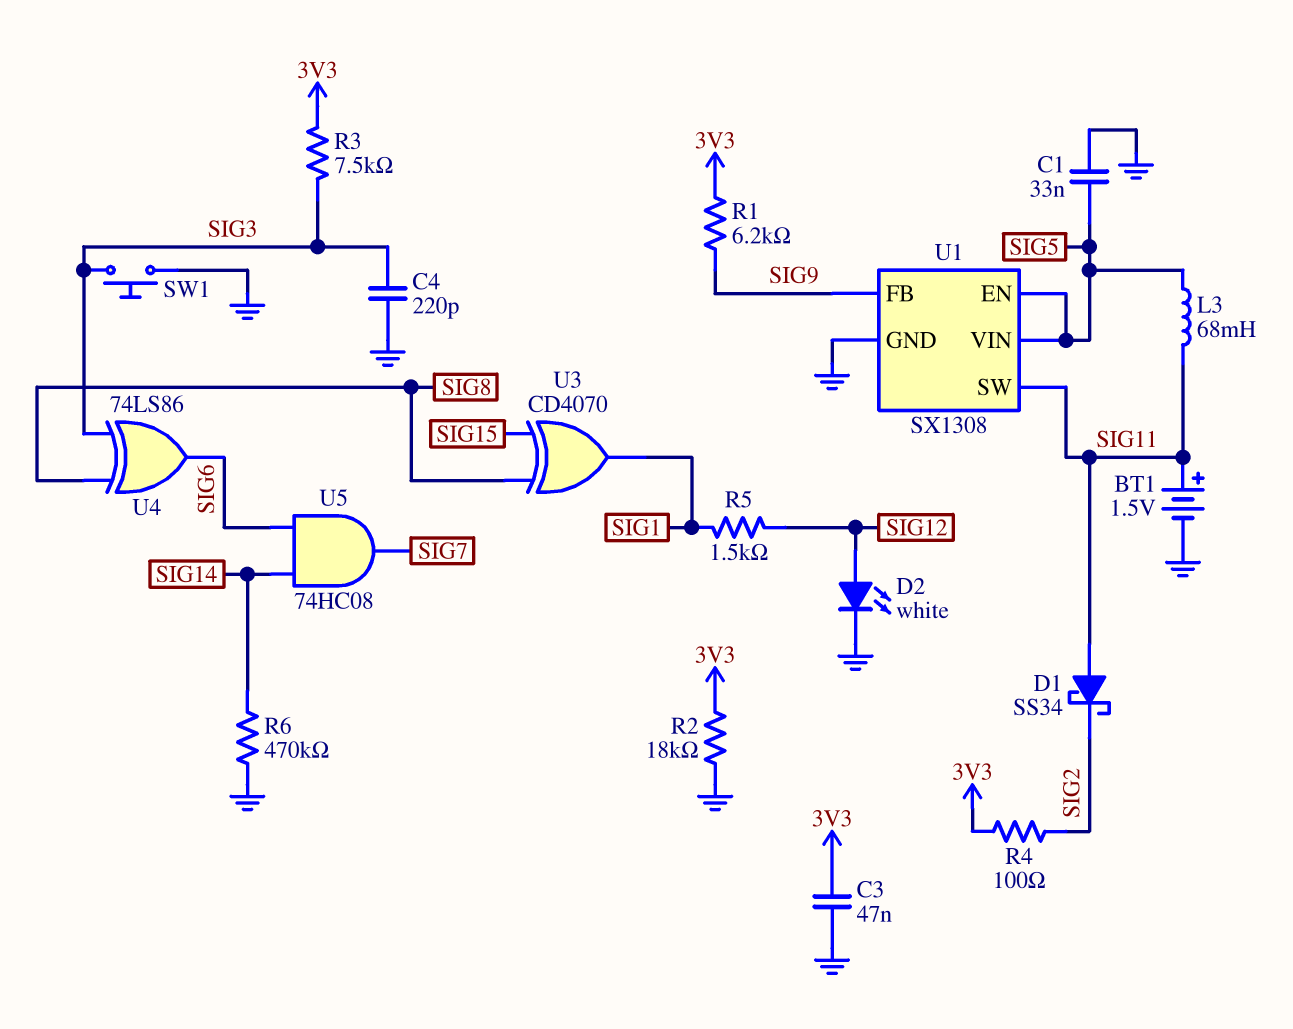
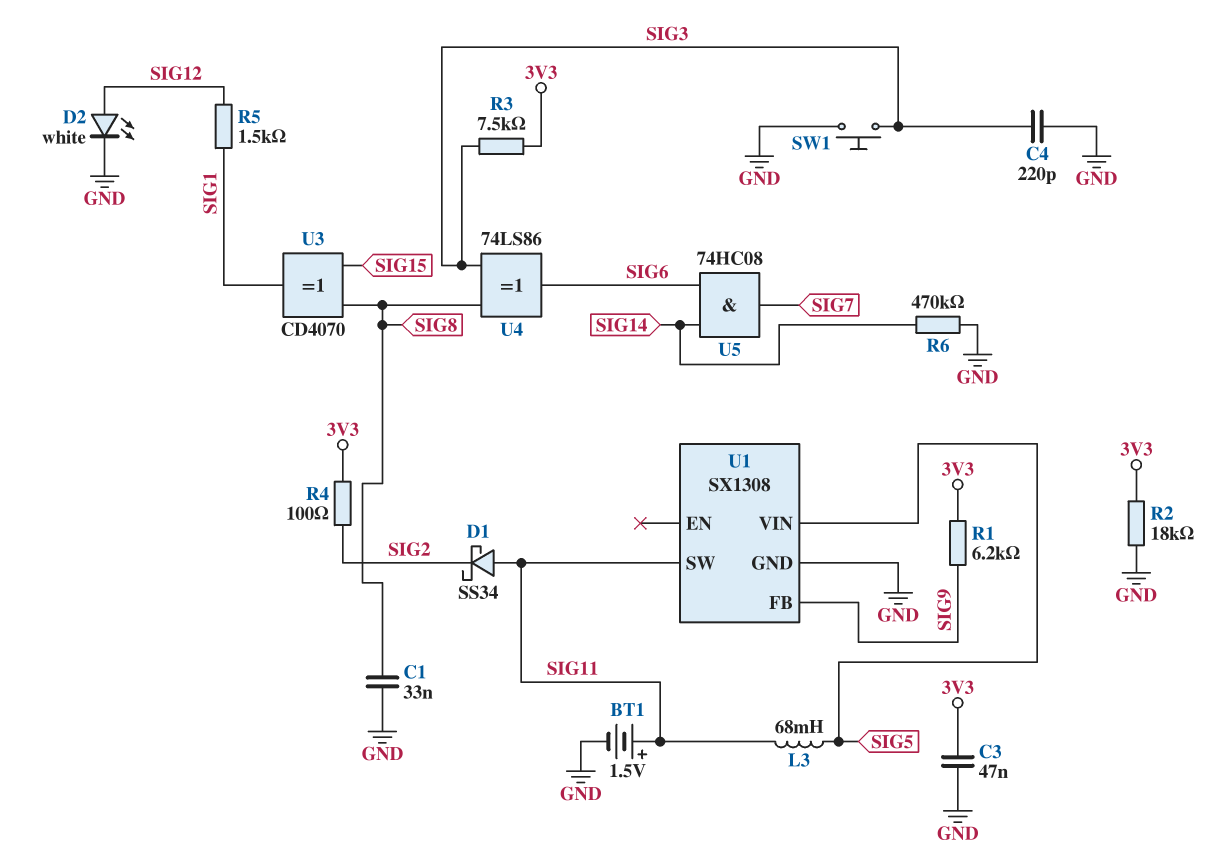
C1: 33nF (GND, SIG5) -> 33nF (GND, SIG8)
U1 pin EN: SIG5 -> none

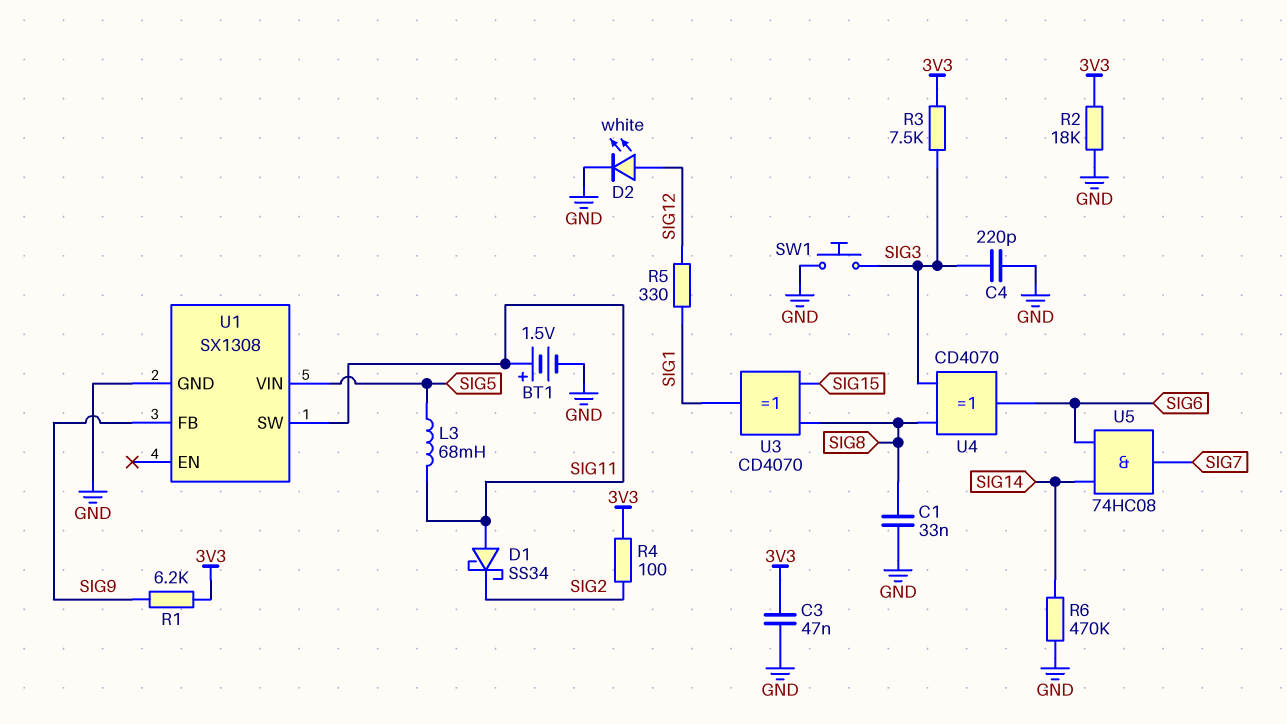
R5: 1.5k (SIG1, SIG12) -> 330 (SIG1, SIG12)
U4: XOR 74LS86 (in SIG3, in SIG8, out SIG6) -> XOR CD4070 (in SIG3, in SIG8, out SIG6)

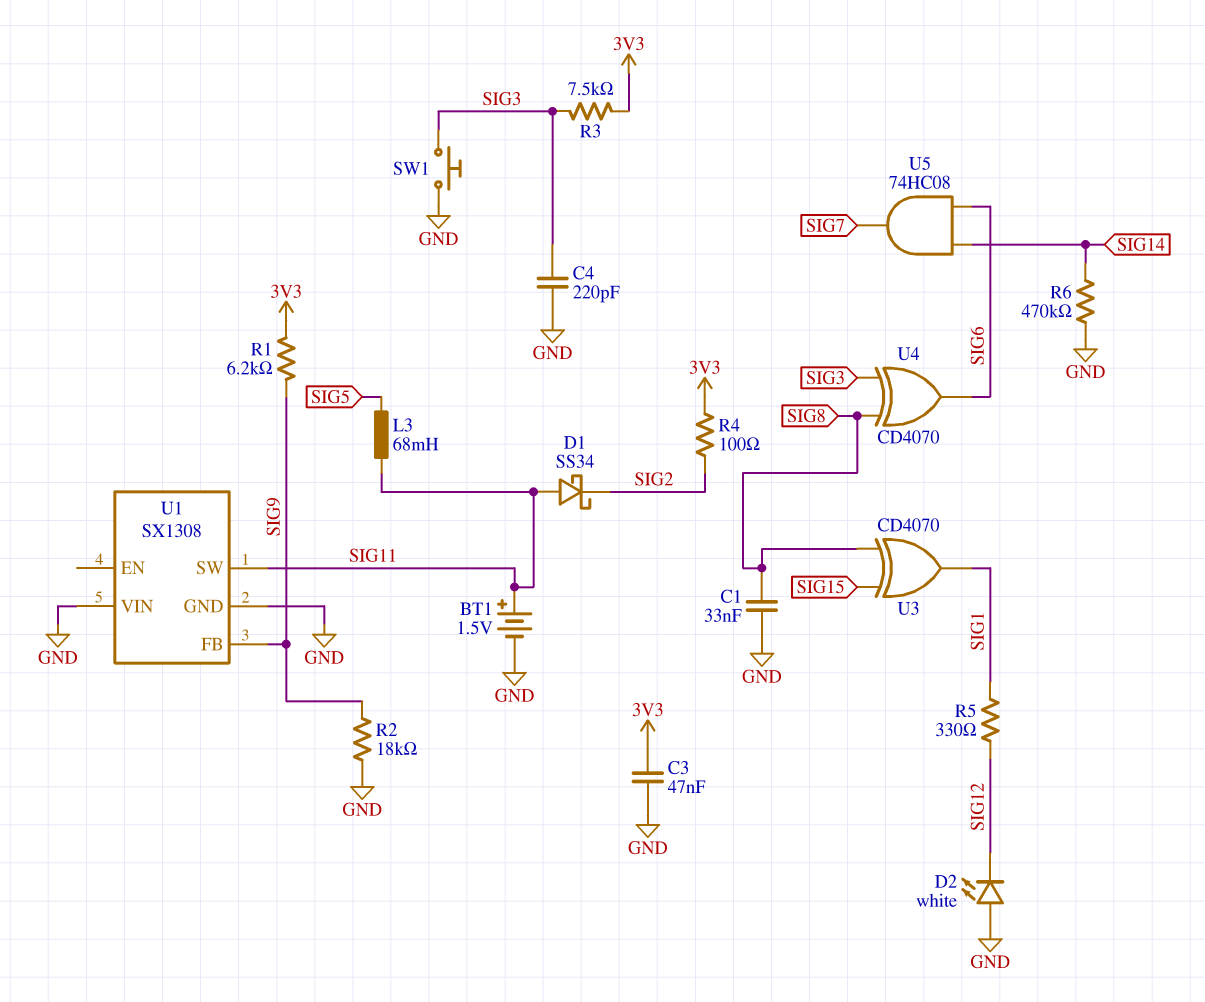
D2: LED white (A SIG12, K GND) -> LED white (A GND, K SIG12)
R2: 18k (3V3, GND) -> 18k (GND, SIG9)
U1 pin VIN: SIG5 -> GND

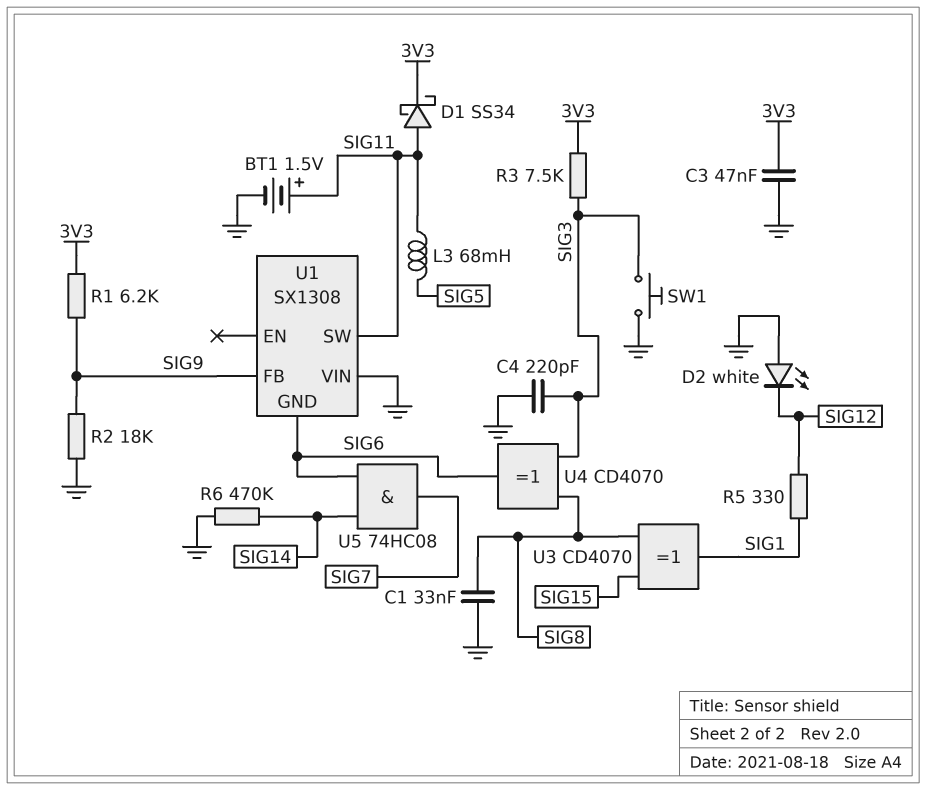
D1: schottky SS34 (A SIG11, K SIG2) -> schottky SS34 (A SIG11, K 3V3)
R4: 100 (3V3, SIG2) -> none
U1 pin GND: GND -> SIG6

